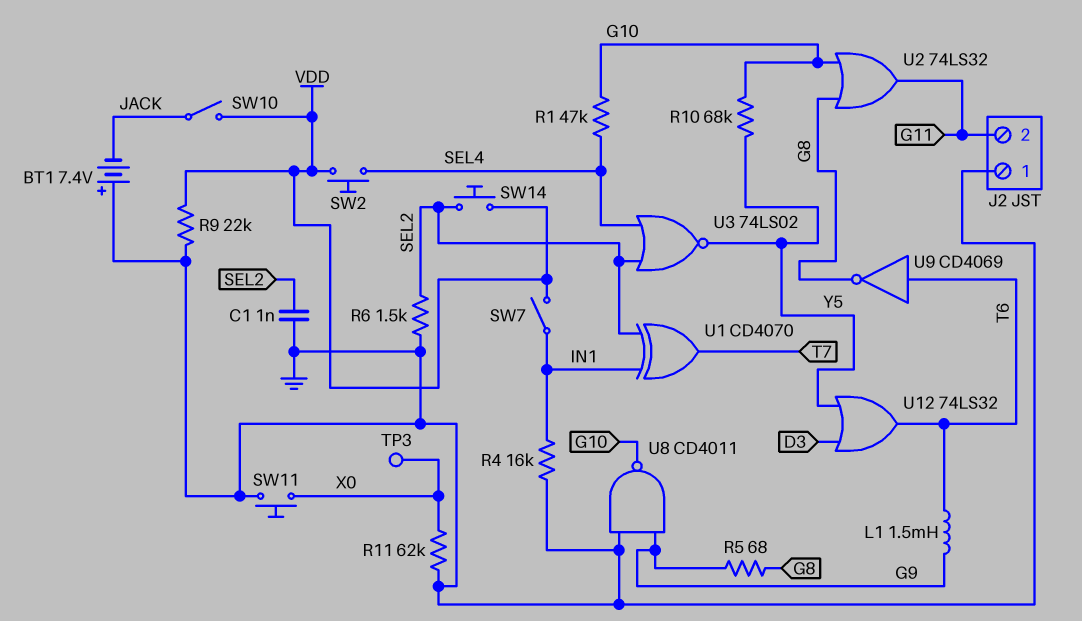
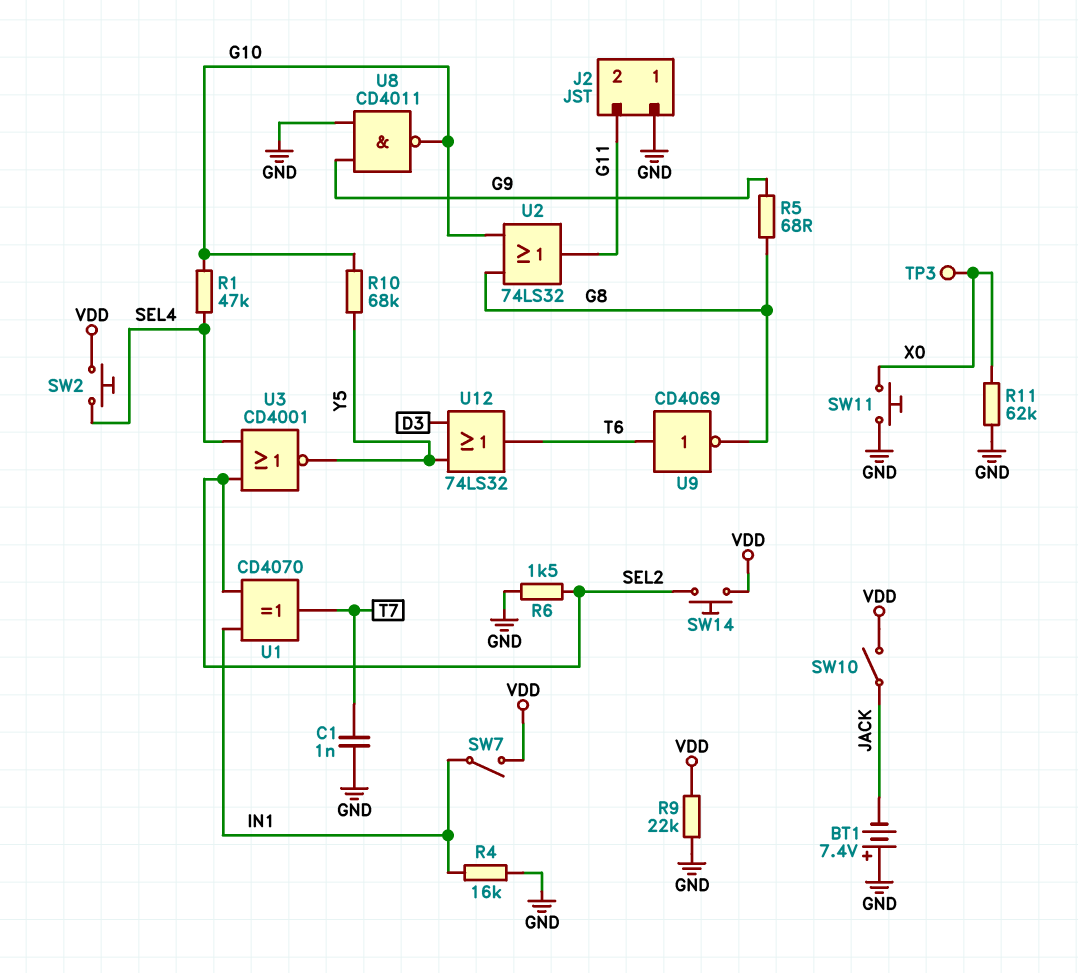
C1: 1nF (GND, SEL2) -> 1nF (GND, T7)
L1: 1.5mH (G9, T6) -> none
U3: NOR 74LS02 (in SEL2, in SEL4, out Y5) -> NOR CD4001 (in SEL2, in SEL4, out Y5)

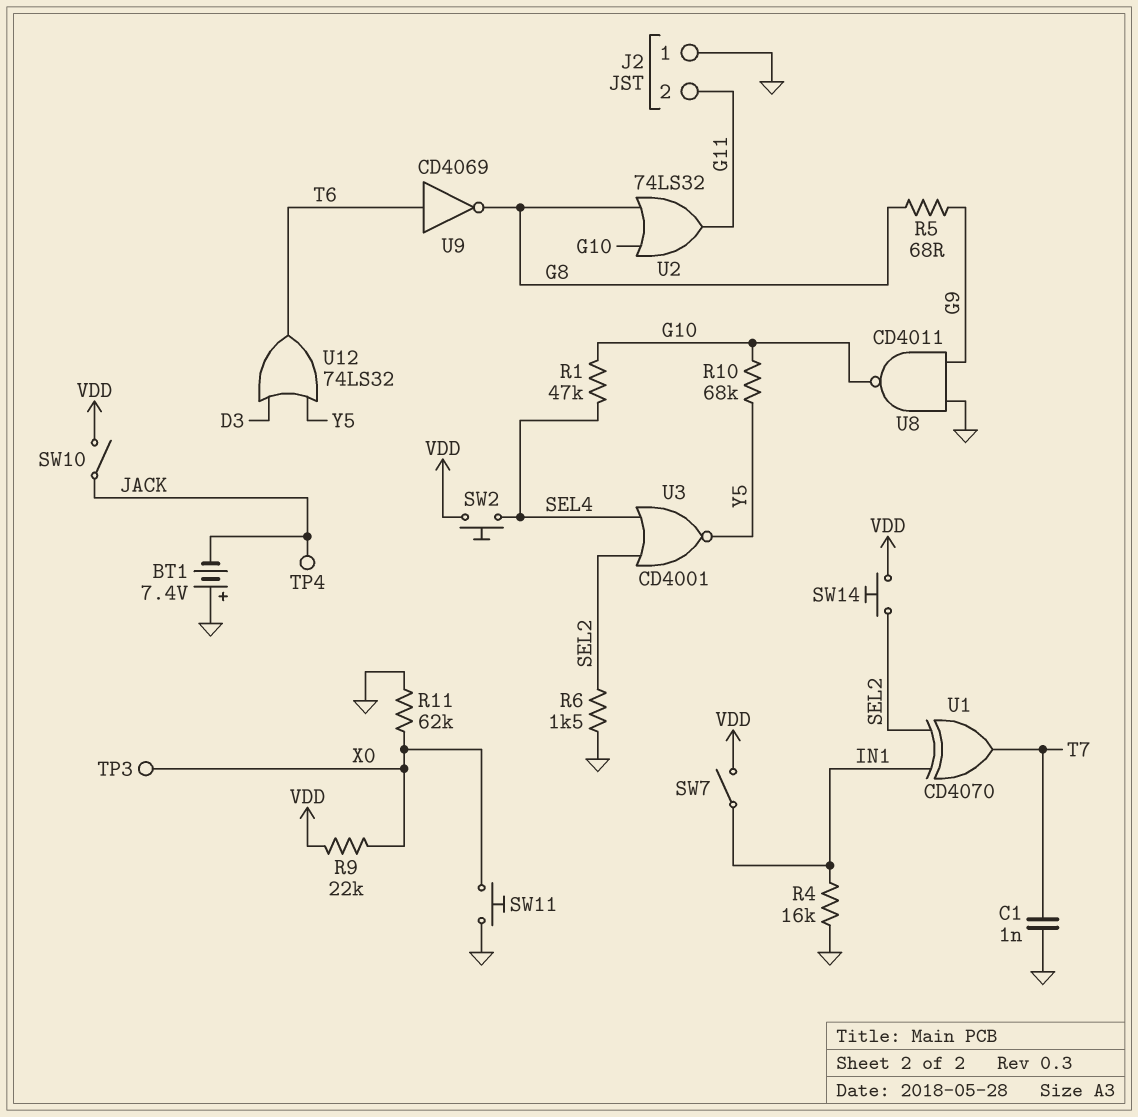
R9: 22k (GND, VDD) -> 22k (VDD, X0)
TP4: none -> test point (JACK)

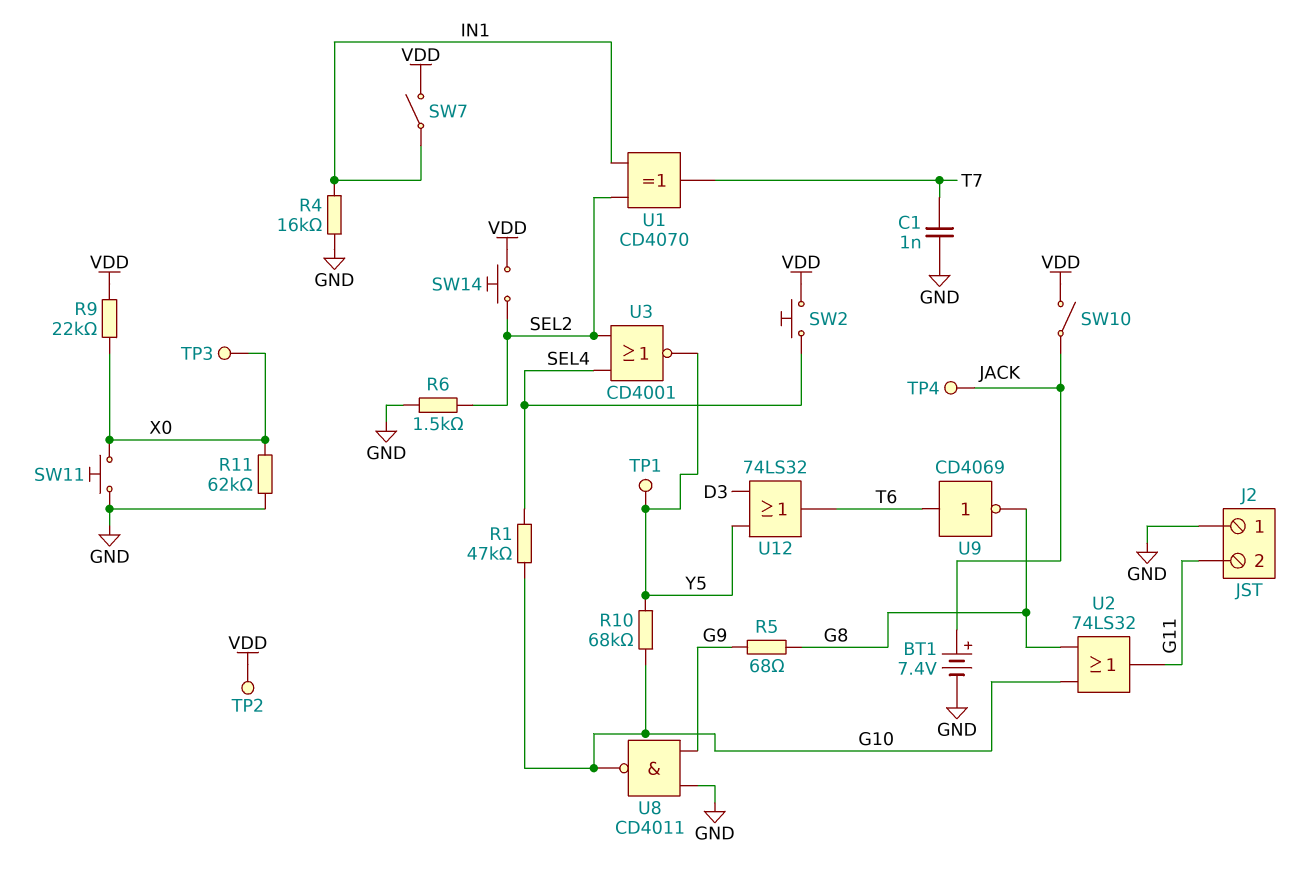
BT1: 7.4V (plus GND, minus JACK) -> 7.4V (plus JACK, minus GND)
TP1: none -> test point (Y5)
TP2: none -> test point (VDD)

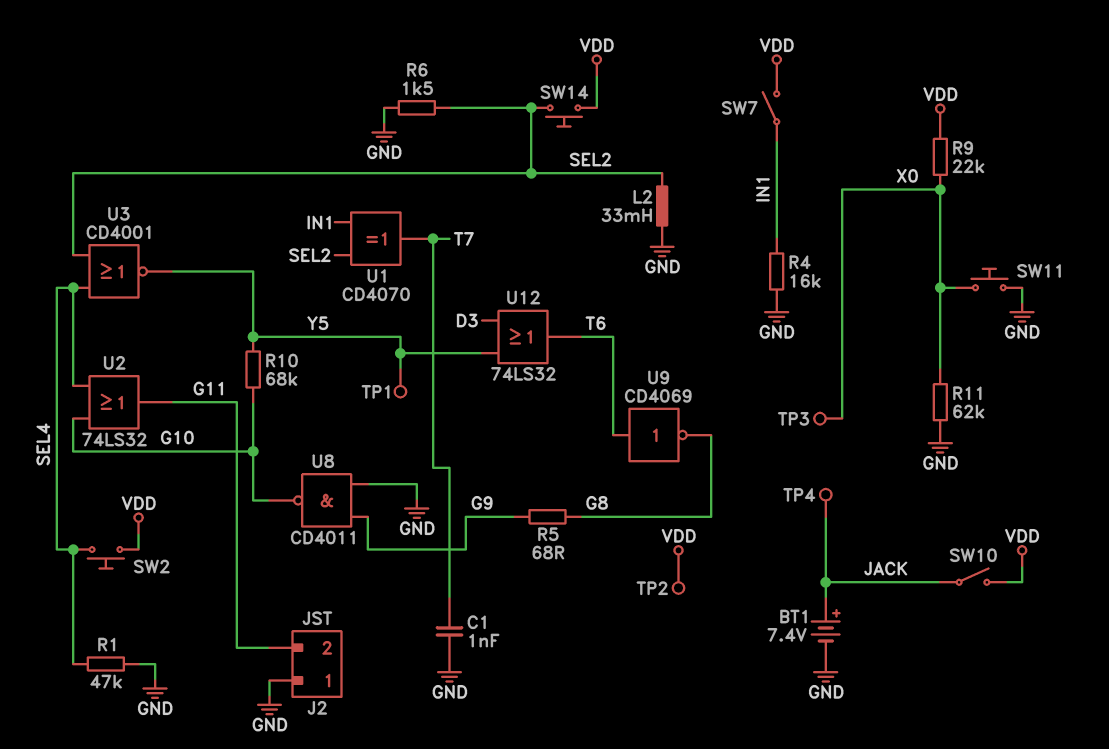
L2: none -> 33mH (GND, SEL2)
R1: 47k (G10, SEL4) -> 47k (GND, SEL4)
U2: OR 74LS32 (in G8, in G10, out G11) -> OR 74LS32 (in G10, in SEL4, out G11)

